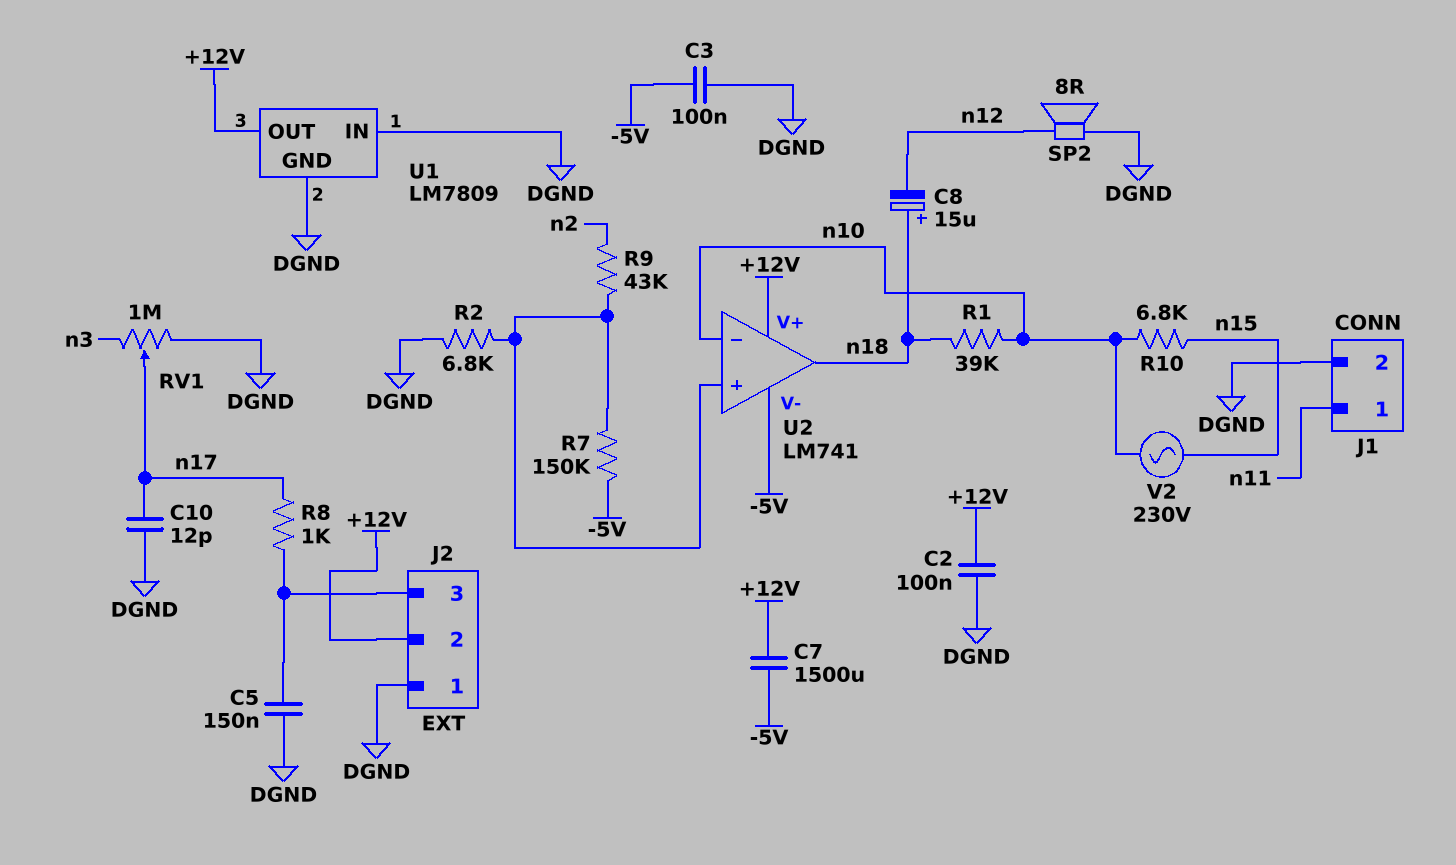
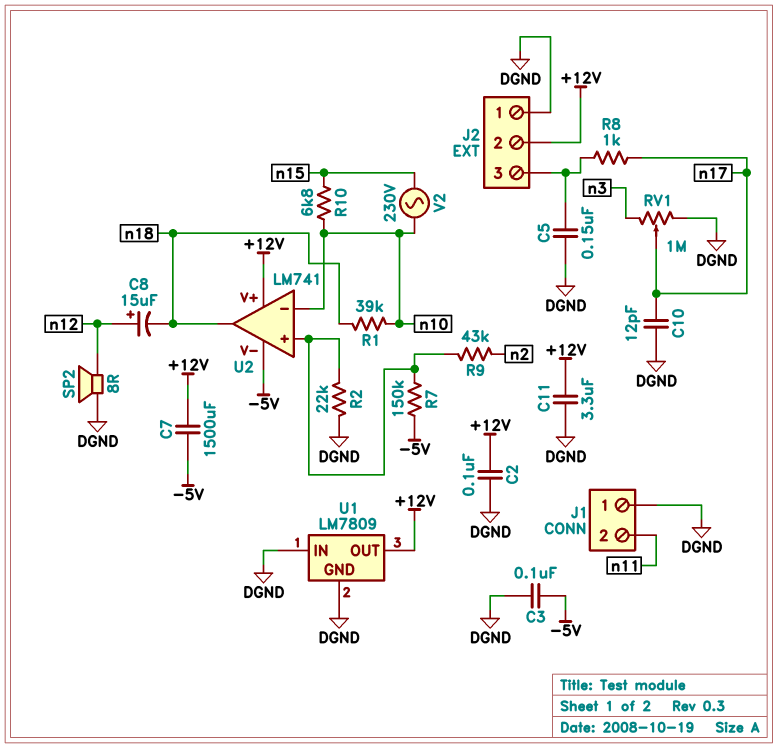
C8: 15uF (plus n18, minus n12) -> 15uF (plus n12, minus n18)
C11: none -> 3.3uF (+12V, DGND)
J1 pin 1: n11 -> DGND
J1 pin 2: DGND -> n11
R2: 6.8k (DGND, U2/in+) -> 22k (DGND, U2/in+)

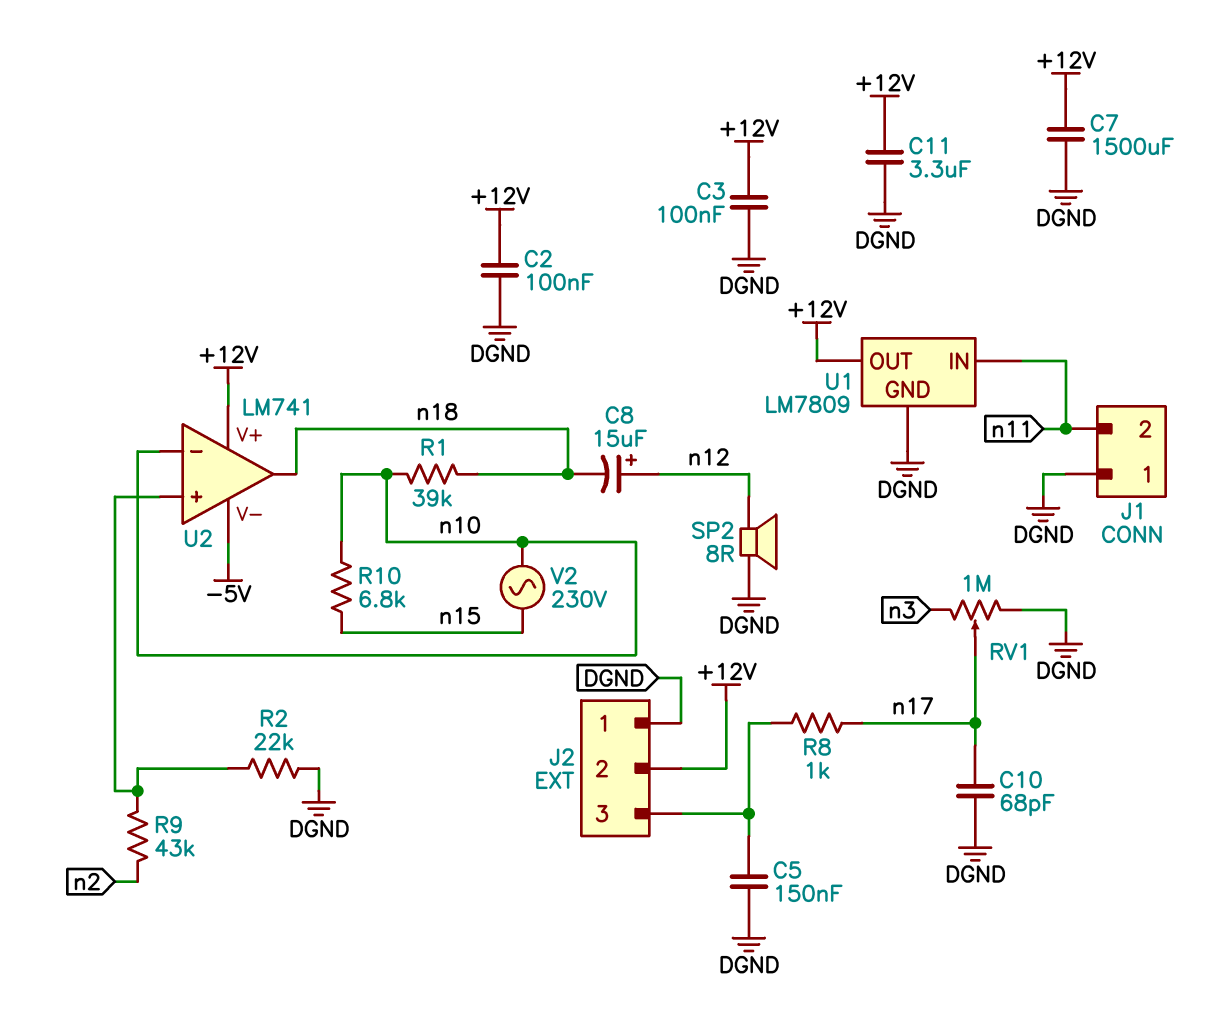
C3: 100nF (-5V, DGND) -> 100nF (+12V, DGND)
C7: 1500uF (+12V, -5V) -> 1500uF (+12V, DGND)
C10: 12pF (DGND, n17) -> 68pF (DGND, n17)
R7: 150k (-5V, U2/in+) -> none
U1 pin IN: DGND -> n11

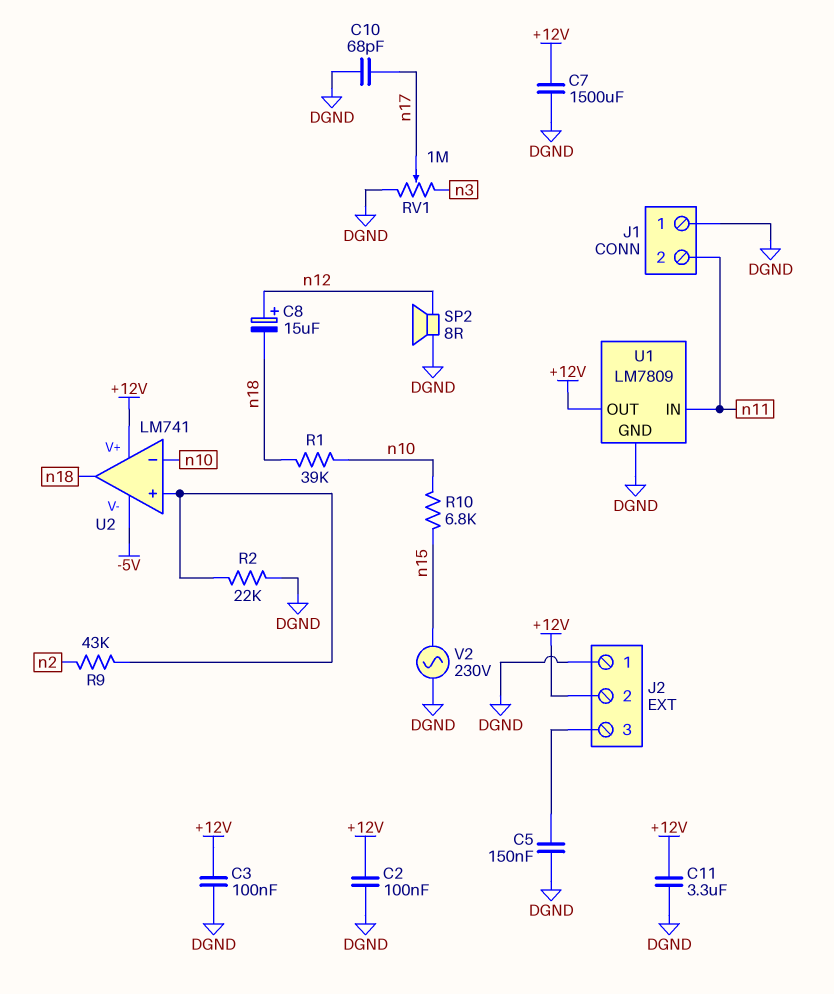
R8: 1k (J2/3, n17) -> none
V2: AC 230V (n10, n15) -> AC 230V (DGND, n15)

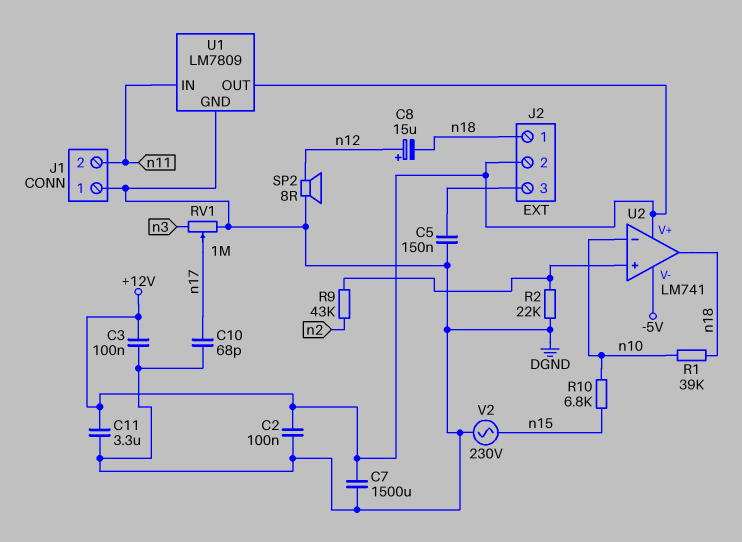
J2 pin 1: DGND -> n18

